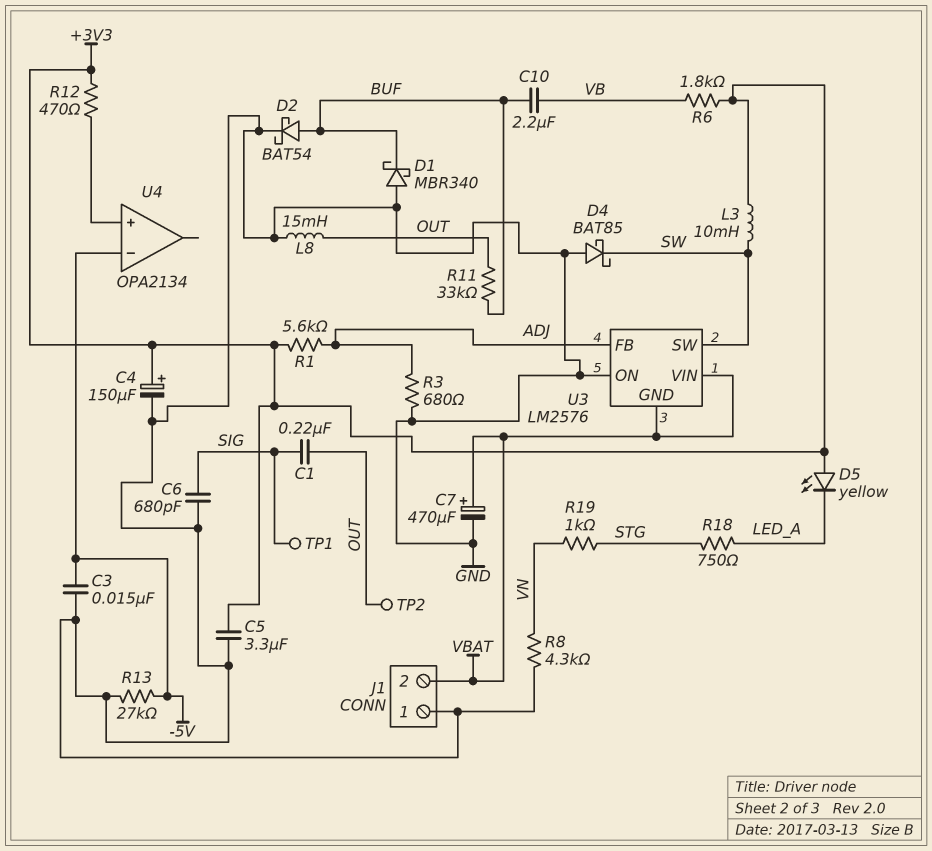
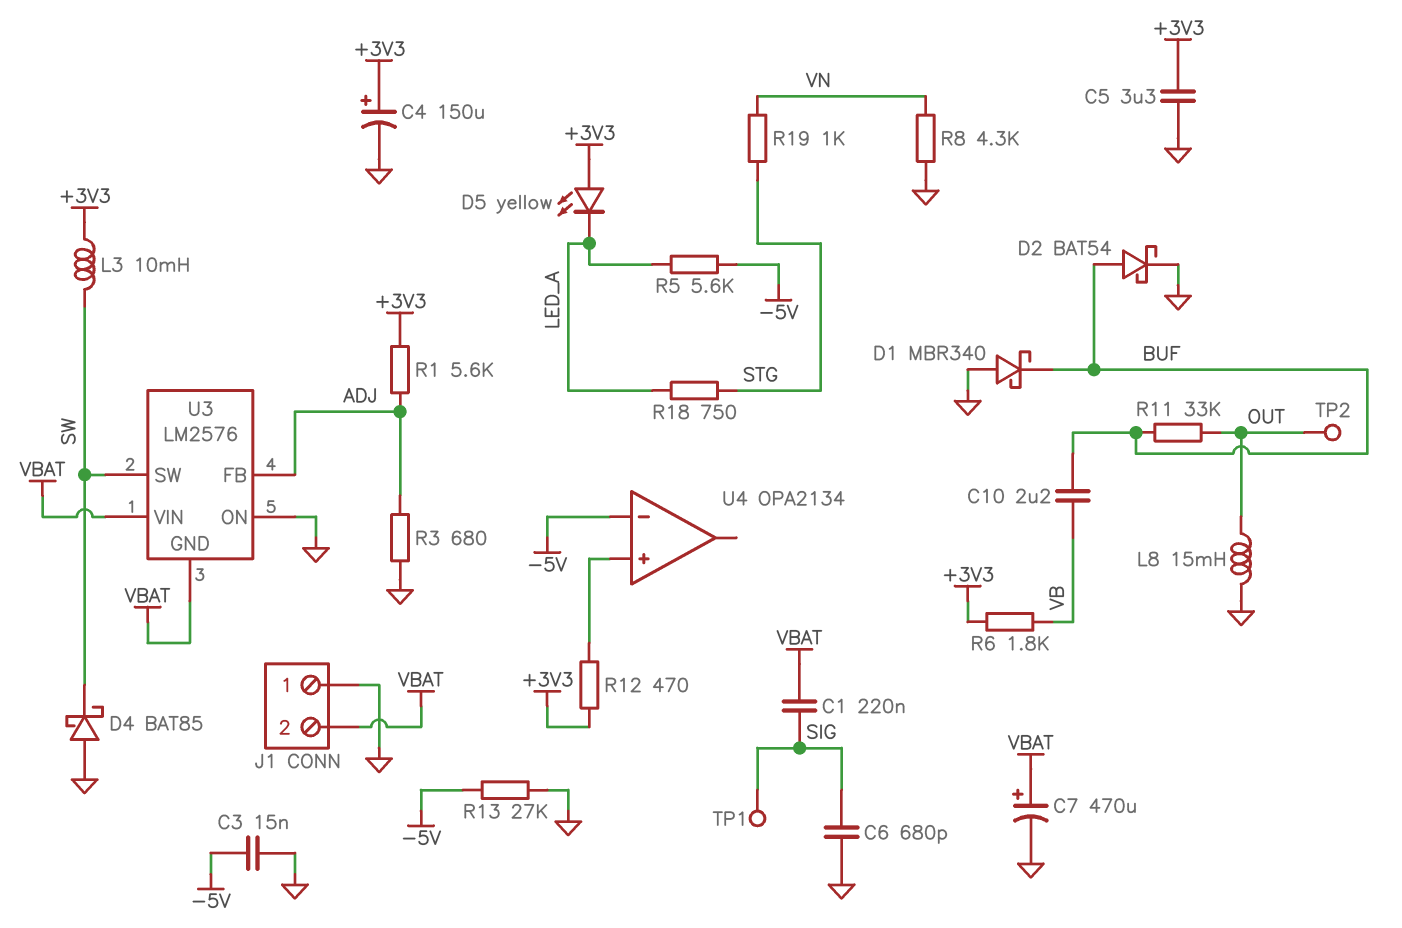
C1: 220nF (OUT, SIG) -> 220nF (SIG, VBAT)
R5: none -> 5.6k (-5V, LED_A)

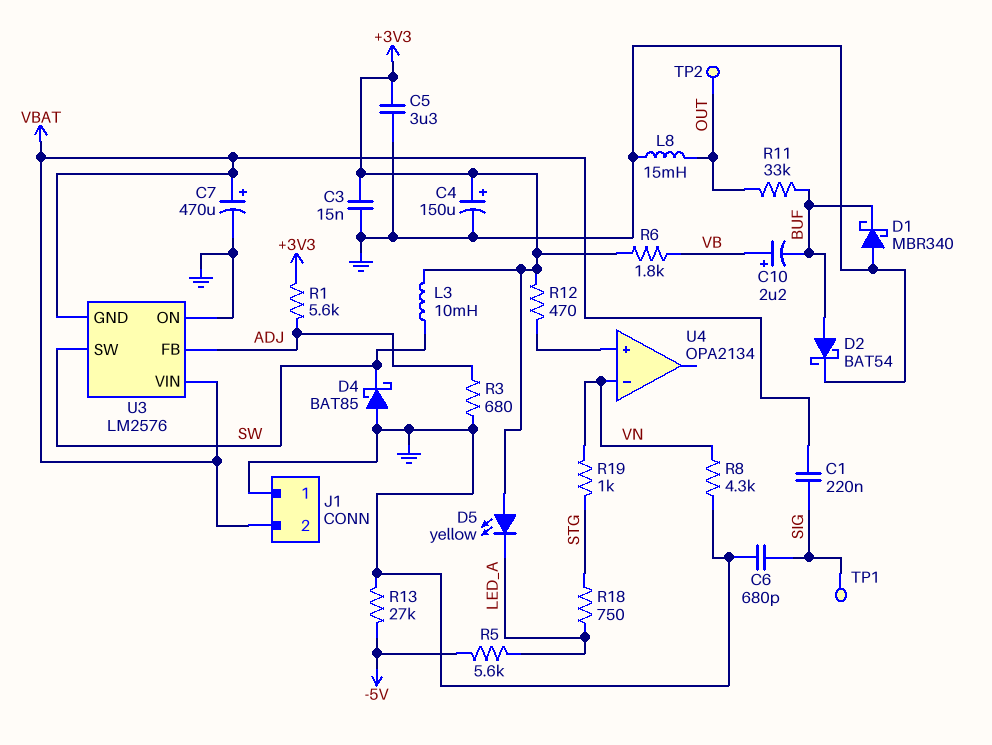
C3: 15nF (-5V, GND) -> 15nF (+3V3, GND)
C10: 2.2uF (BUF, VB) -> 2.2uF (plus VB, minus BUF)
U4 pin in-: -5V -> VN

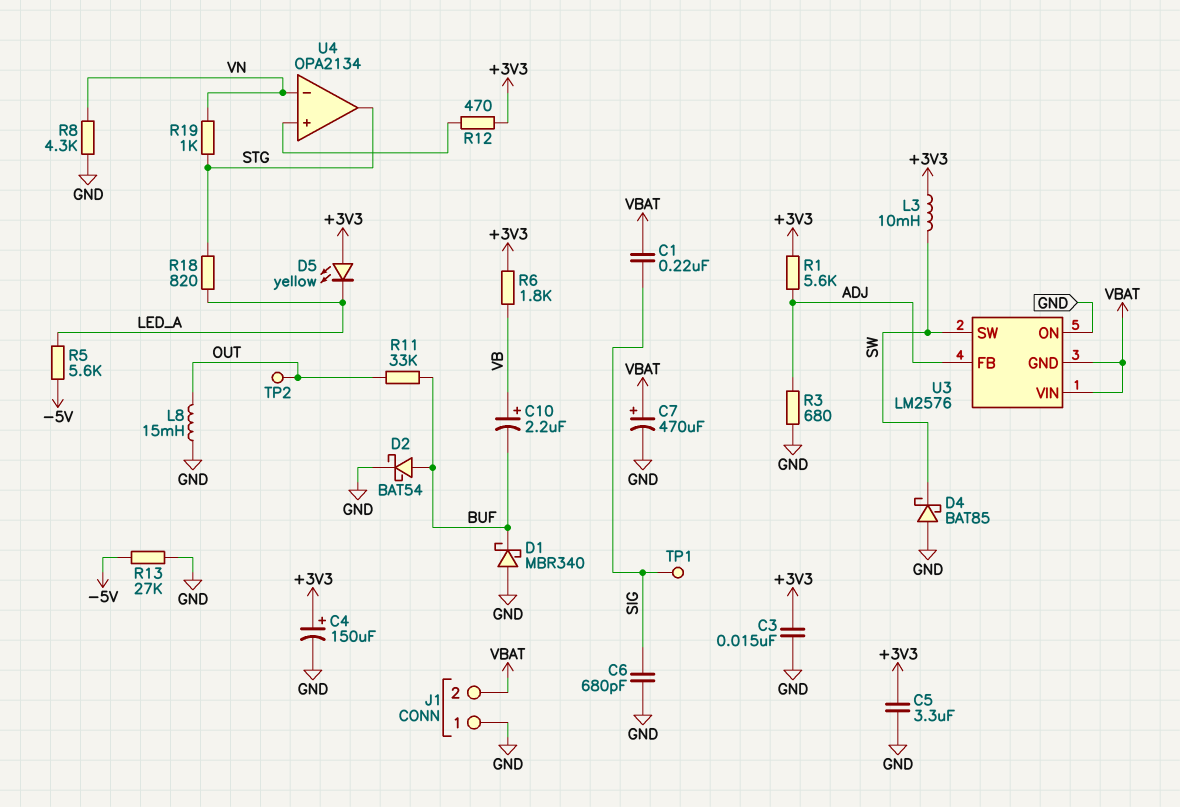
R18: 750 (LED_A, STG) -> 820 (LED_A, STG)
U4 pin out: none -> STG

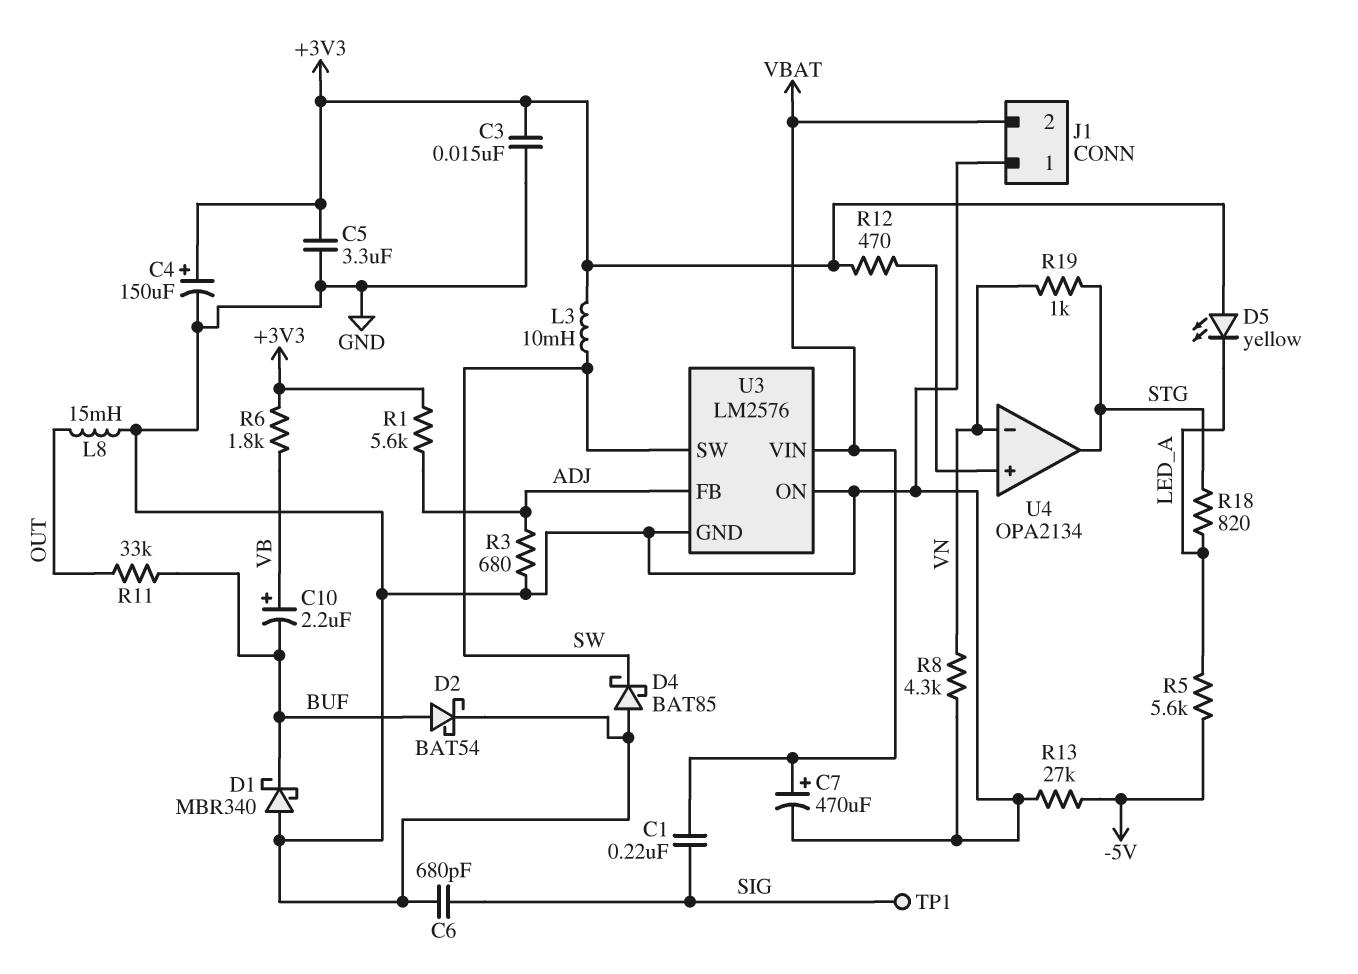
TP2: test point (OUT) -> none
U3 pin GND: VBAT -> GND

